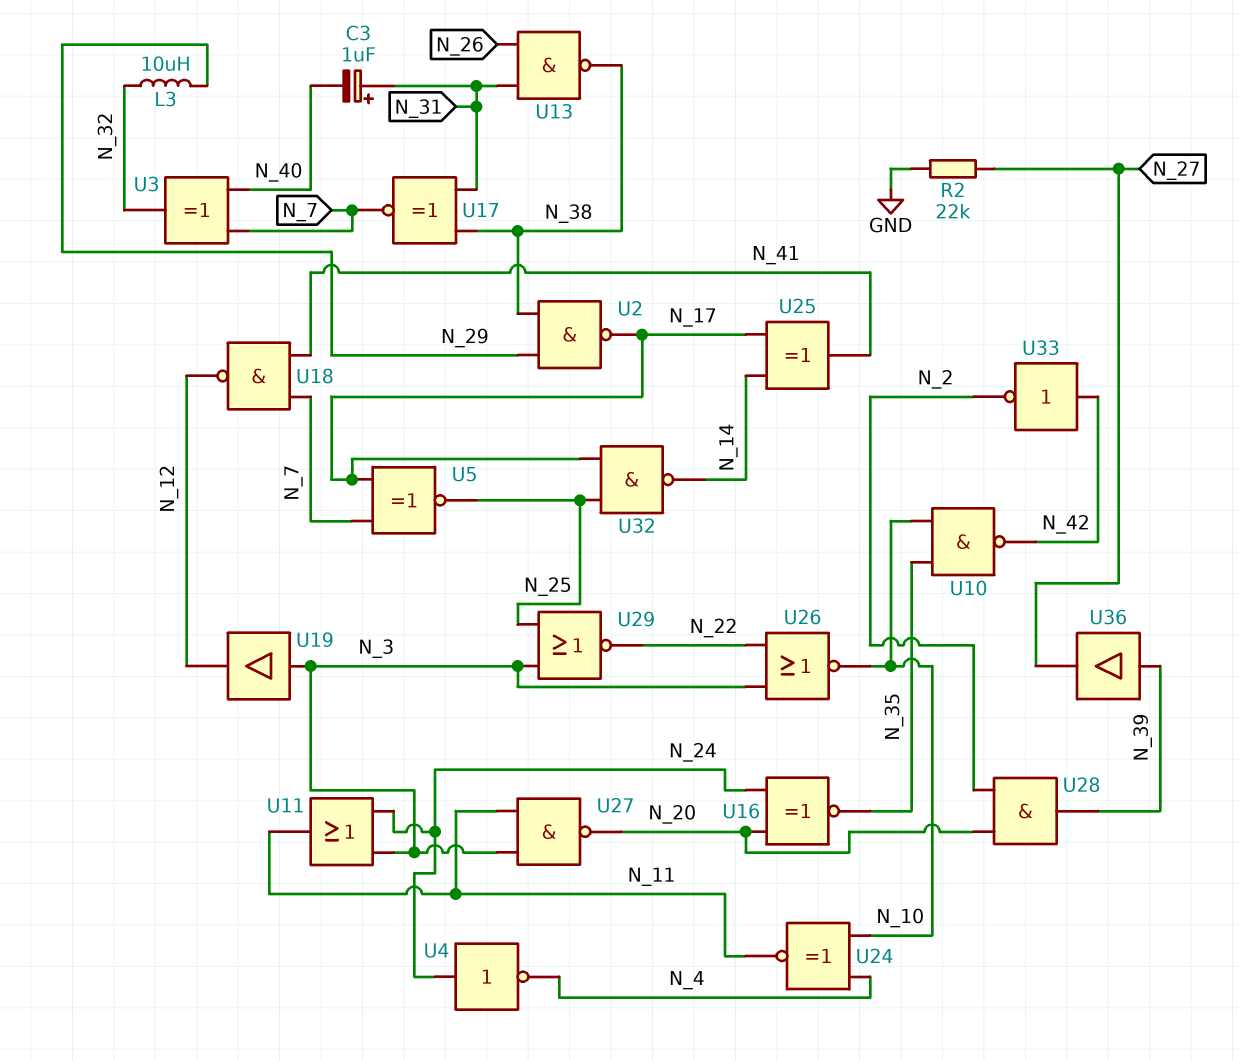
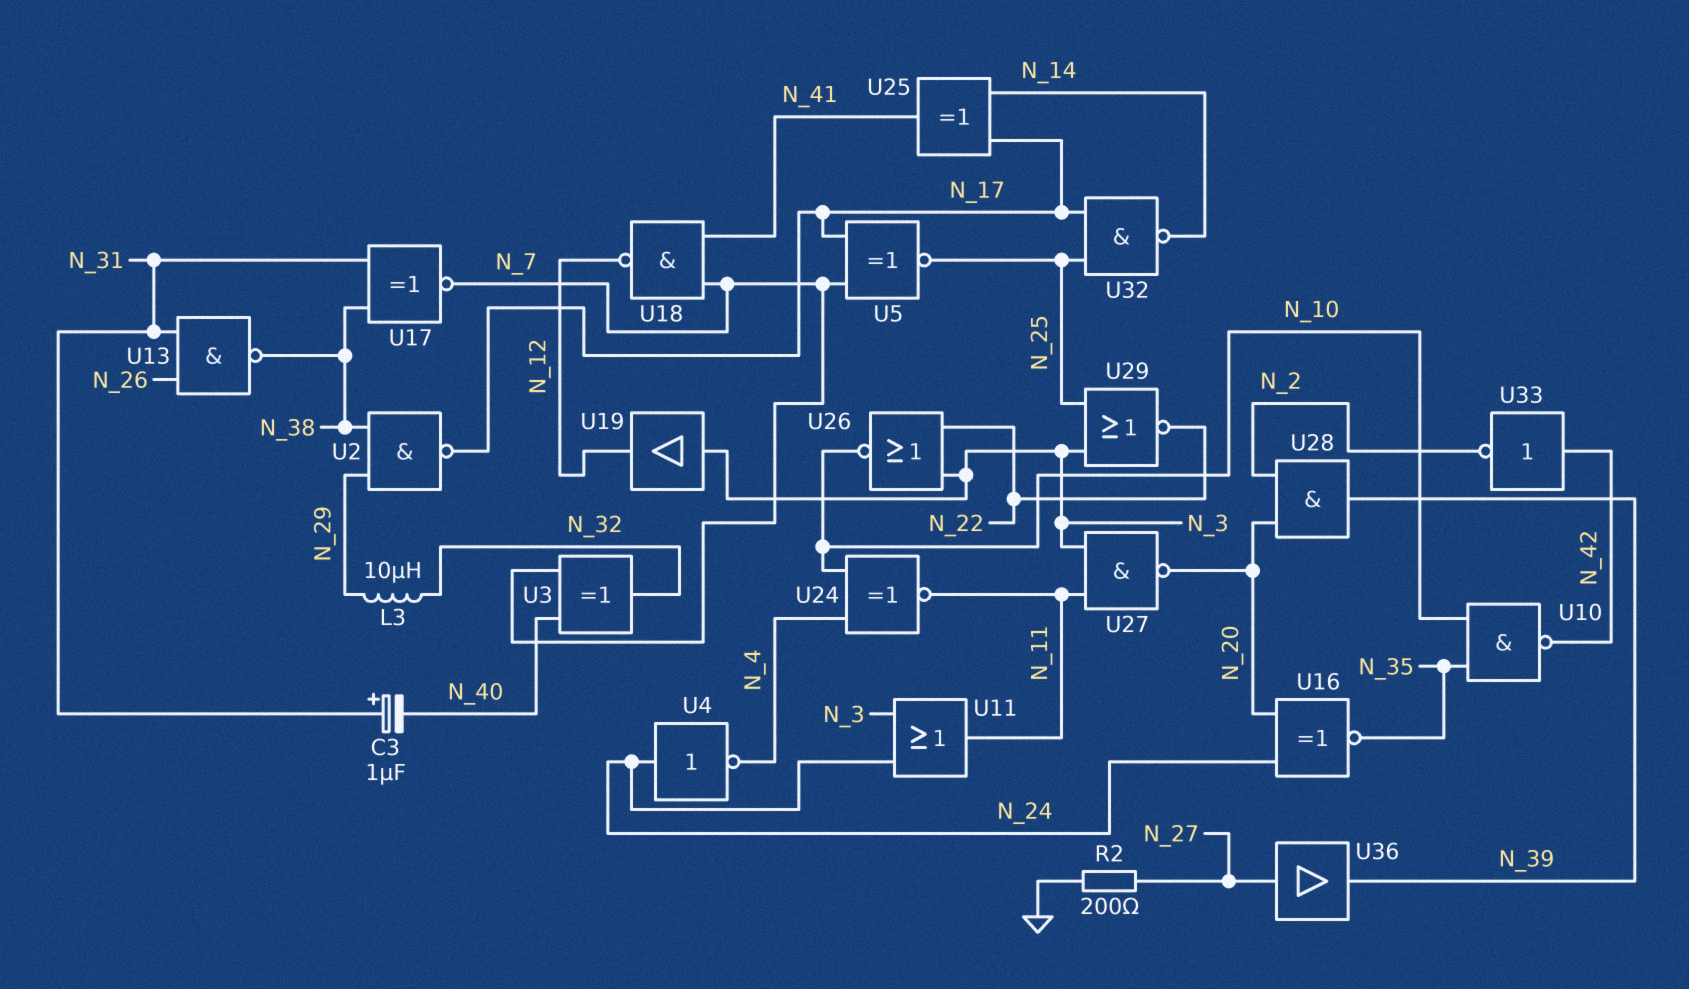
R2: 22k (GND, N_27) -> 200 (GND, N_27)
U36: buffer (in N_39, out N_27) -> buffer (in N_27, out N_39)

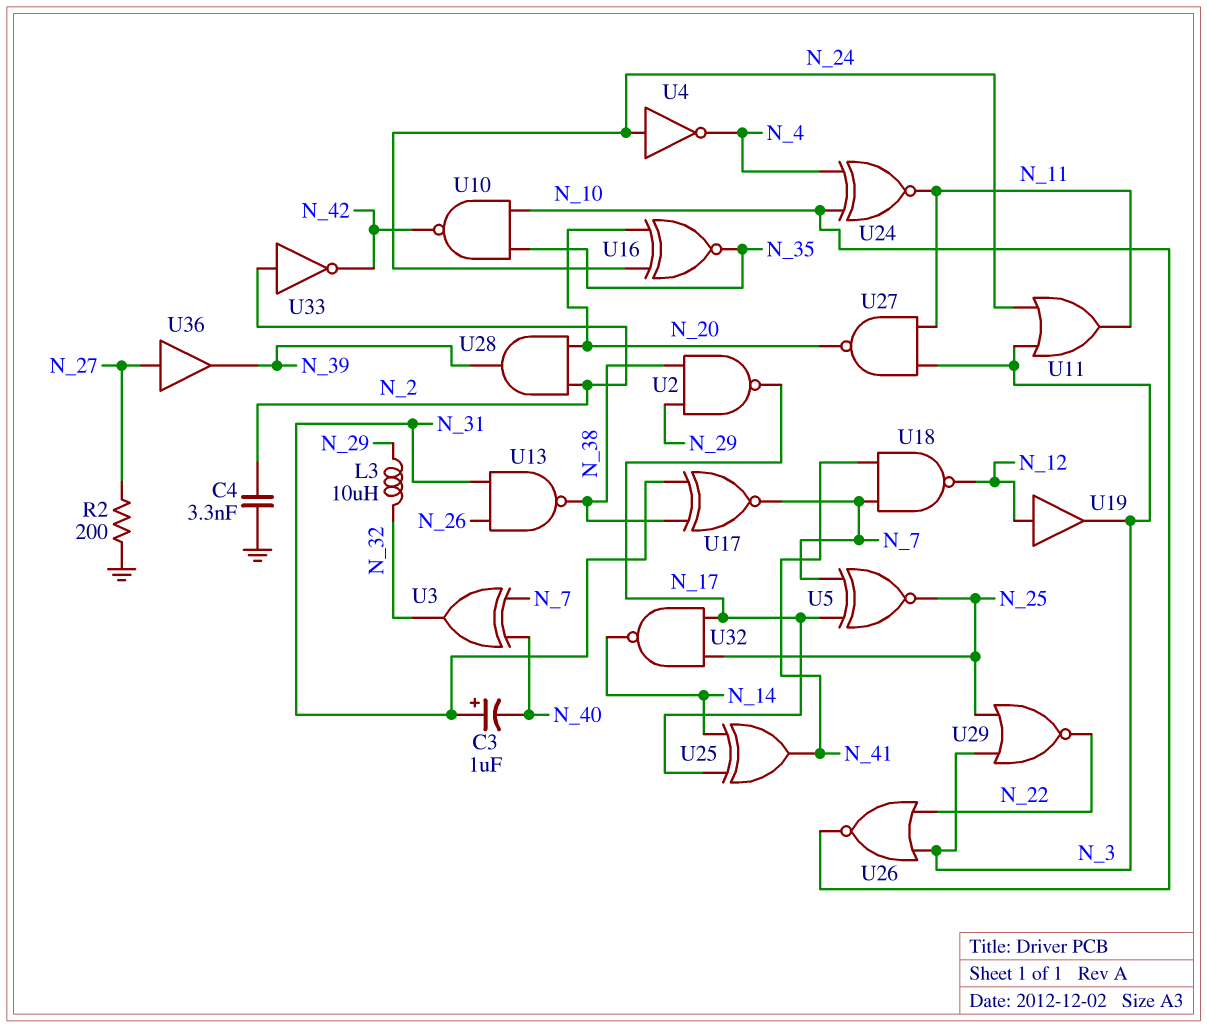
C4: none -> 3.3nF (GND, N_2)
U19: buffer (in N_3, out N_12) -> buffer (in N_12, out N_3)
U33: NOT (in N_42, out N_2) -> NOT (in N_2, out N_42)

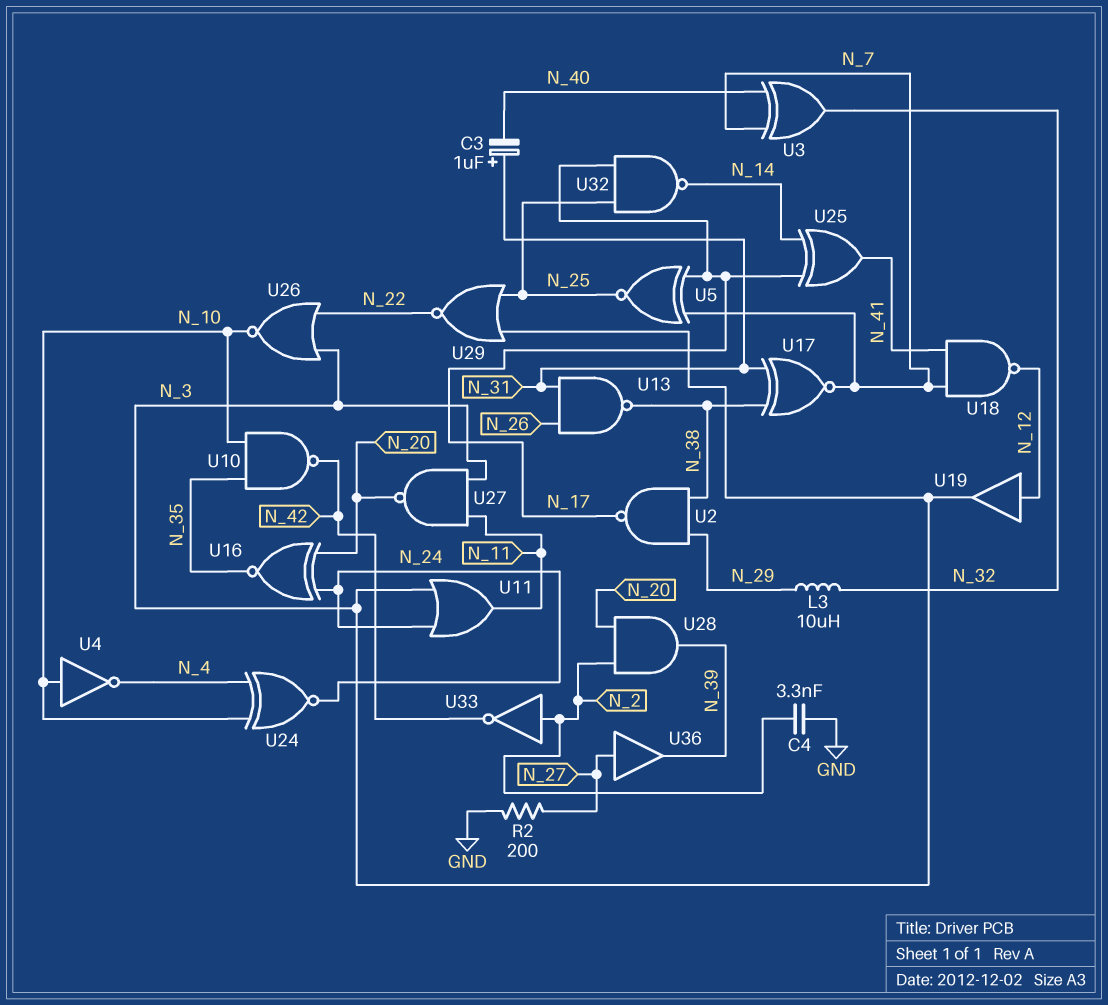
U4: NOT (in N_24, out N_4) -> NOT (in N_10, out N_4)
U24: XNOR (in N_4, in N_10, out N_11) -> XNOR (in N_4, in N_10, out N_24)

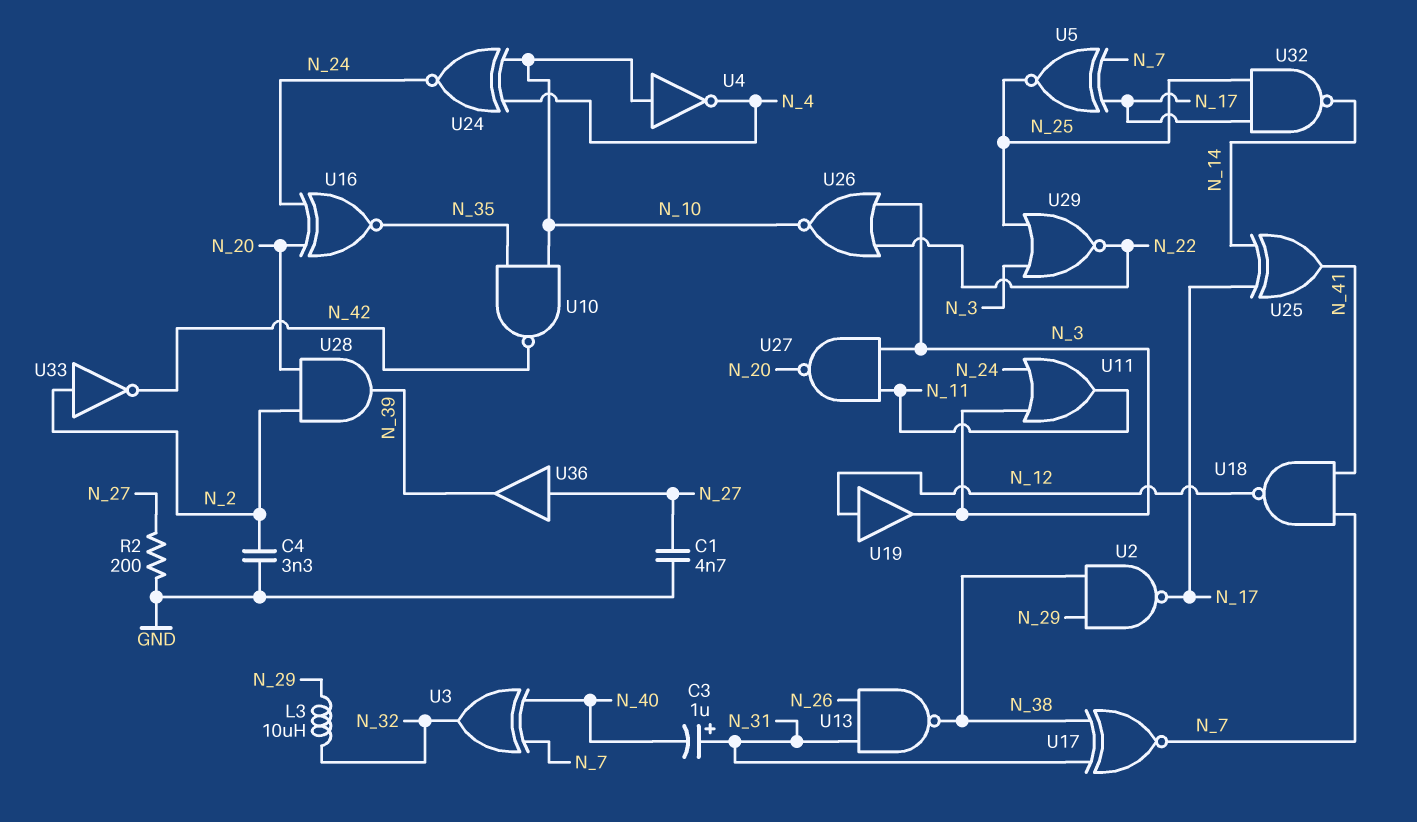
C1: none -> 4.7nF (GND, N_27)

